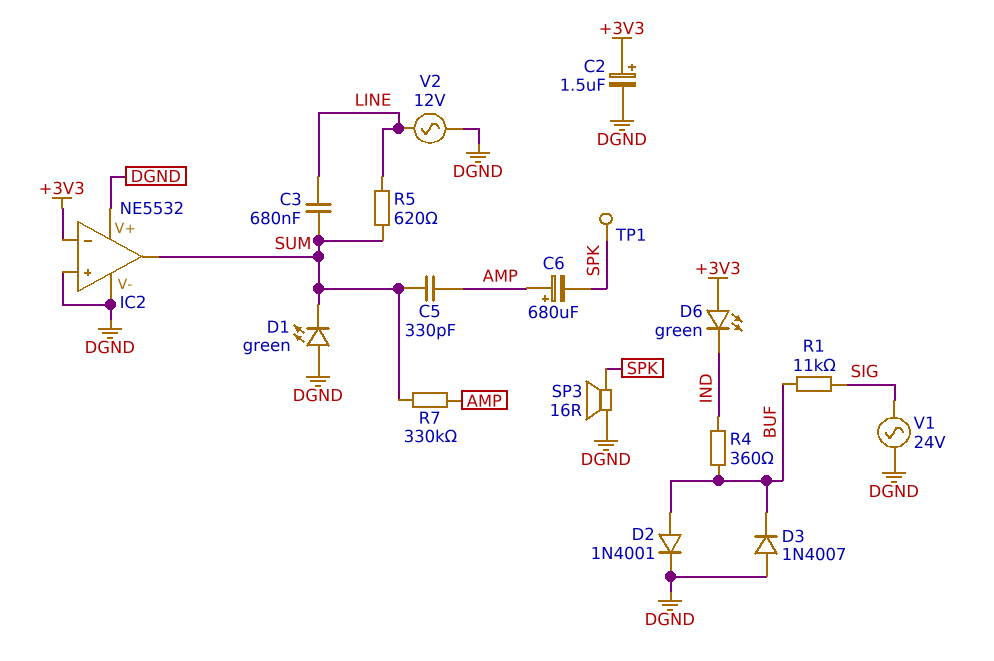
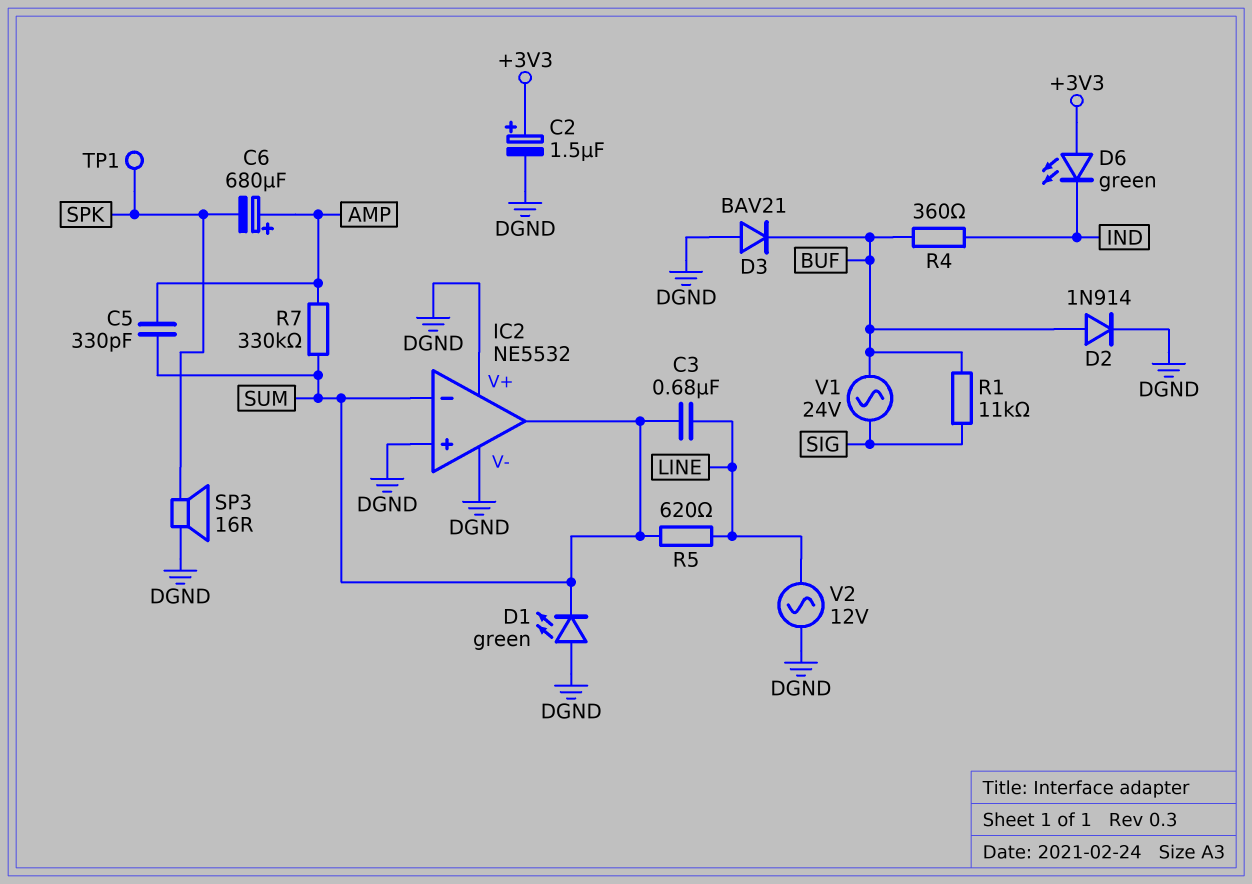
D2: diode 1N4001 (A BUF, K DGND) -> diode 1N914 (A BUF, K DGND)
D3: diode 1N4007 (A DGND, K BUF) -> diode BAV21 (A DGND, K BUF)
IC2 pin in-: +3V3 -> SUM
V1: AC 24V (DGND, SIG) -> AC 24V (BUF, SIG)

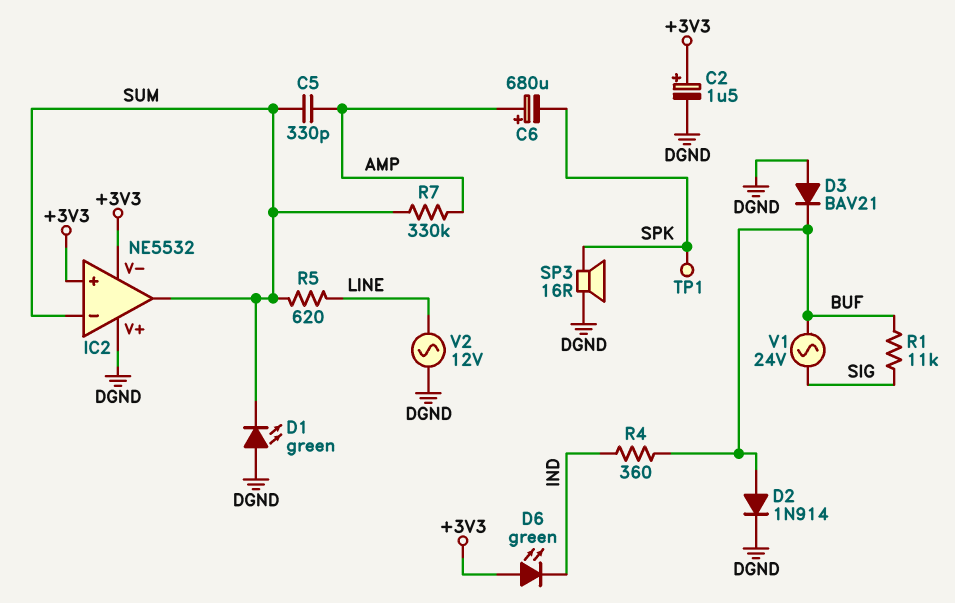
C3: 680nF (LINE, SUM) -> none
IC2 pin V-: DGND -> +3V3
IC2 pin in+: DGND -> +3V3

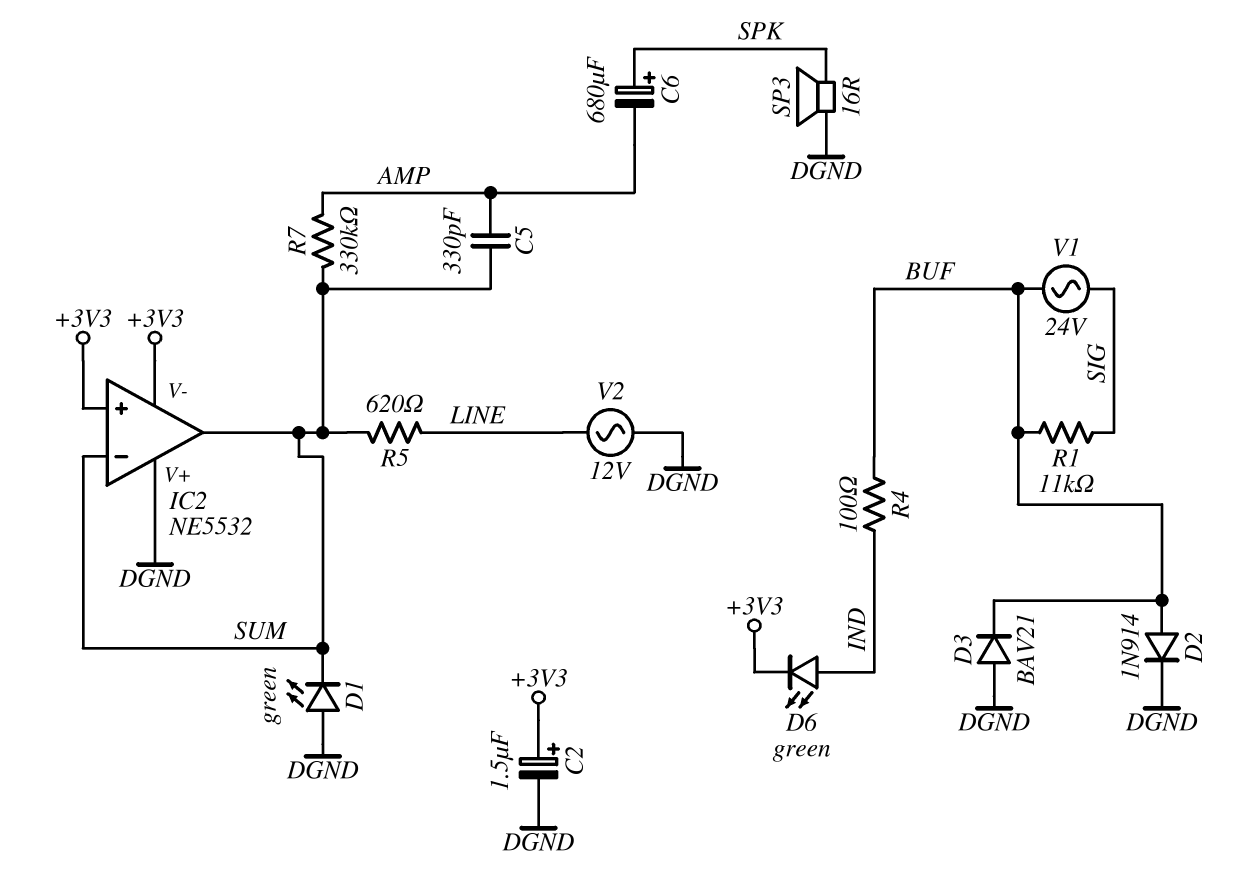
C6: 680uF (plus AMP, minus SPK) -> 680uF (plus SPK, minus AMP)
D6: LED green (A +3V3, K IND) -> LED green (A IND, K +3V3)
R4: 360 (BUF, IND) -> 100 (BUF, IND)
TP1: test point (SPK) -> none

